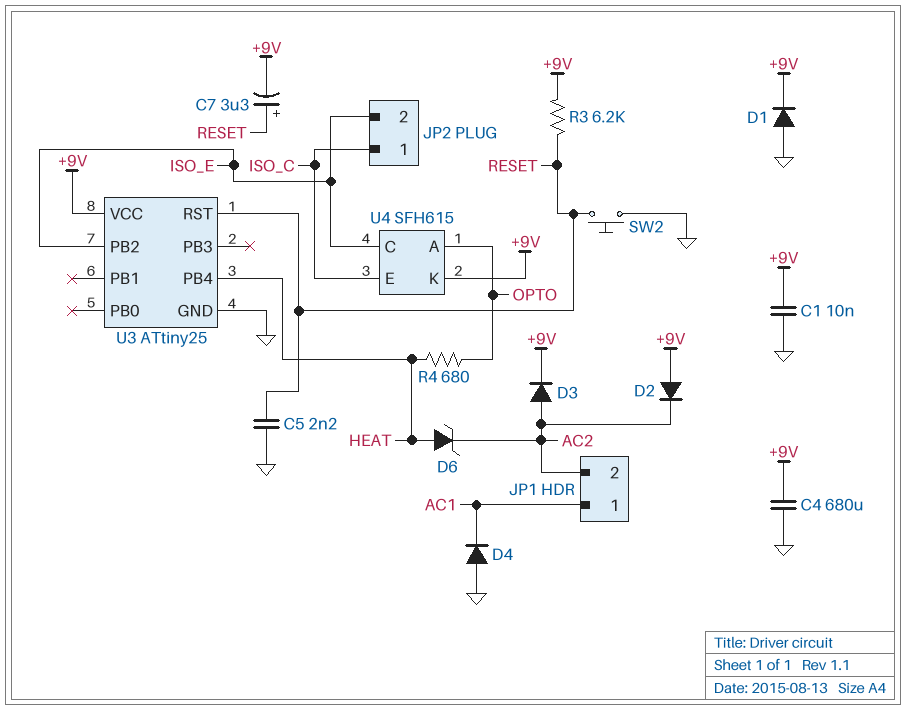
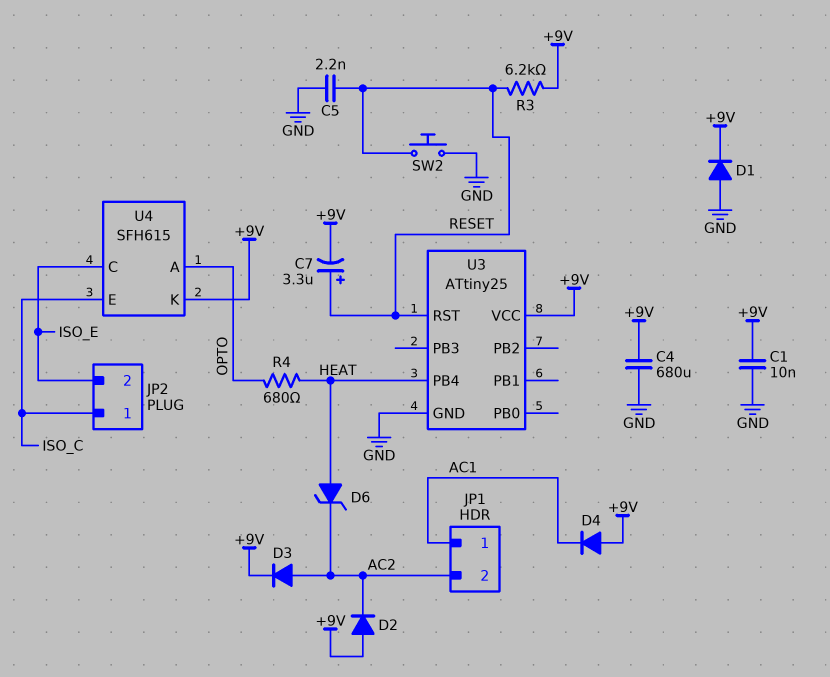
D4: diode (A GND, K AC1) -> diode (A +9V, K AC1)
U3 pin PB2: ISO_E -> none

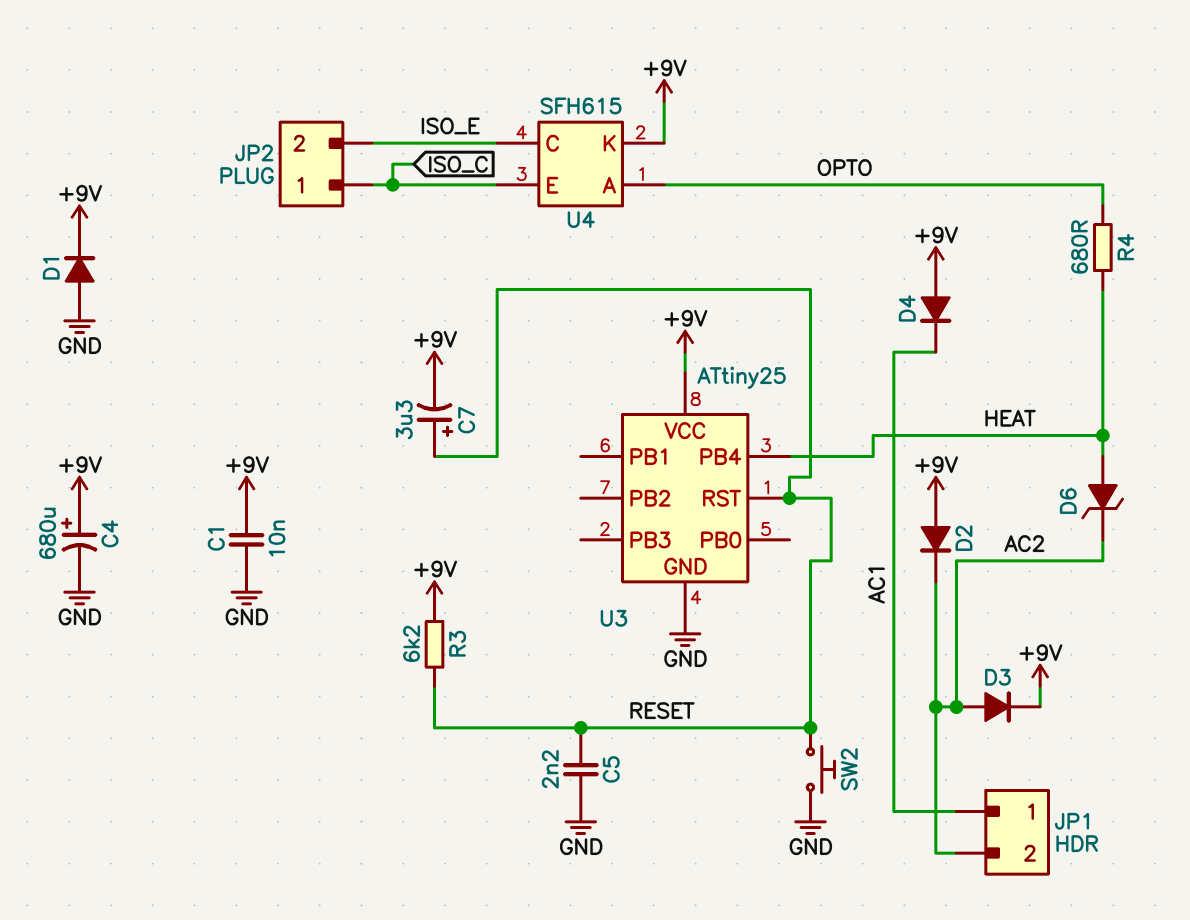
C4: 680uF (+9V, GND) -> 680uF (plus +9V, minus GND)

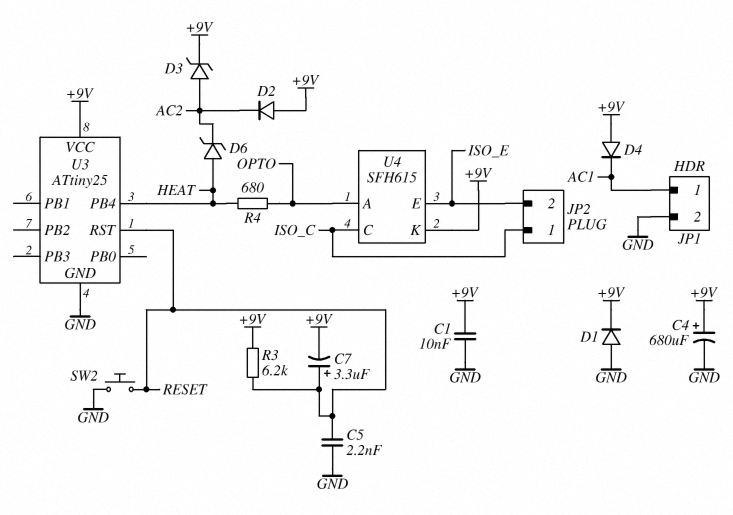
D3: diode (A AC2, K +9V) -> zener (A AC2, K +9V)
JP1 pin 2: AC2 -> GND
U4 pin C: ISO_E -> ISO_C
U4 pin E: ISO_C -> ISO_E

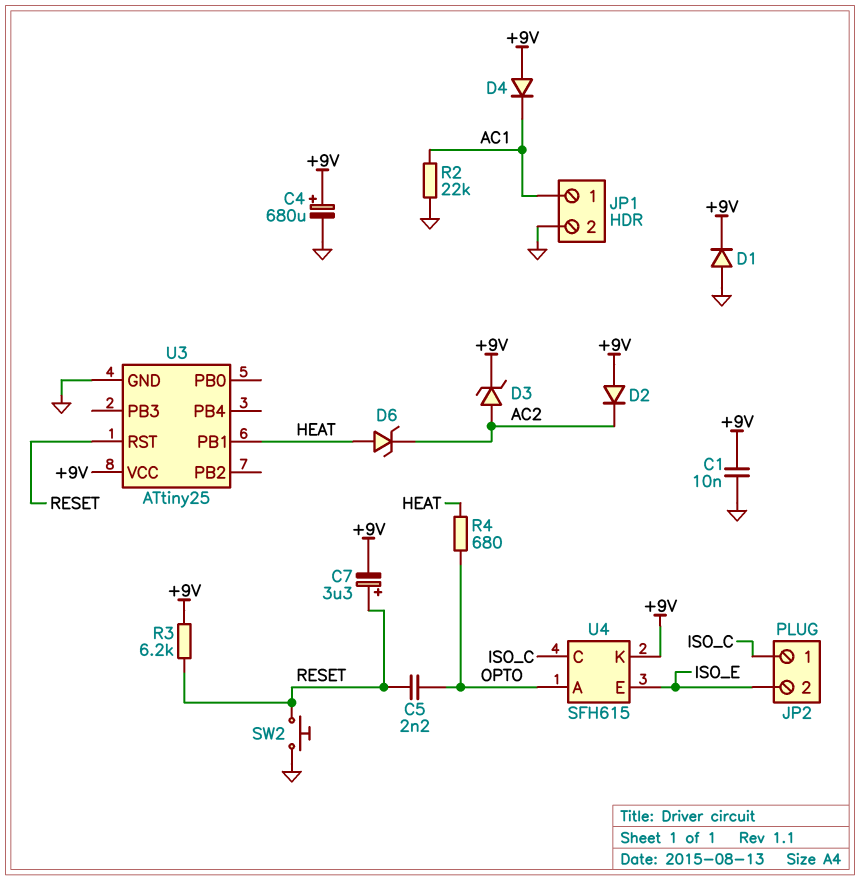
C5: 2.2nF (GND, RESET) -> 2.2nF (OPTO, RESET)
R2: none -> 22k (AC1, GND)
U3 pin PB1: none -> HEAT
U3 pin PB4: HEAT -> none

